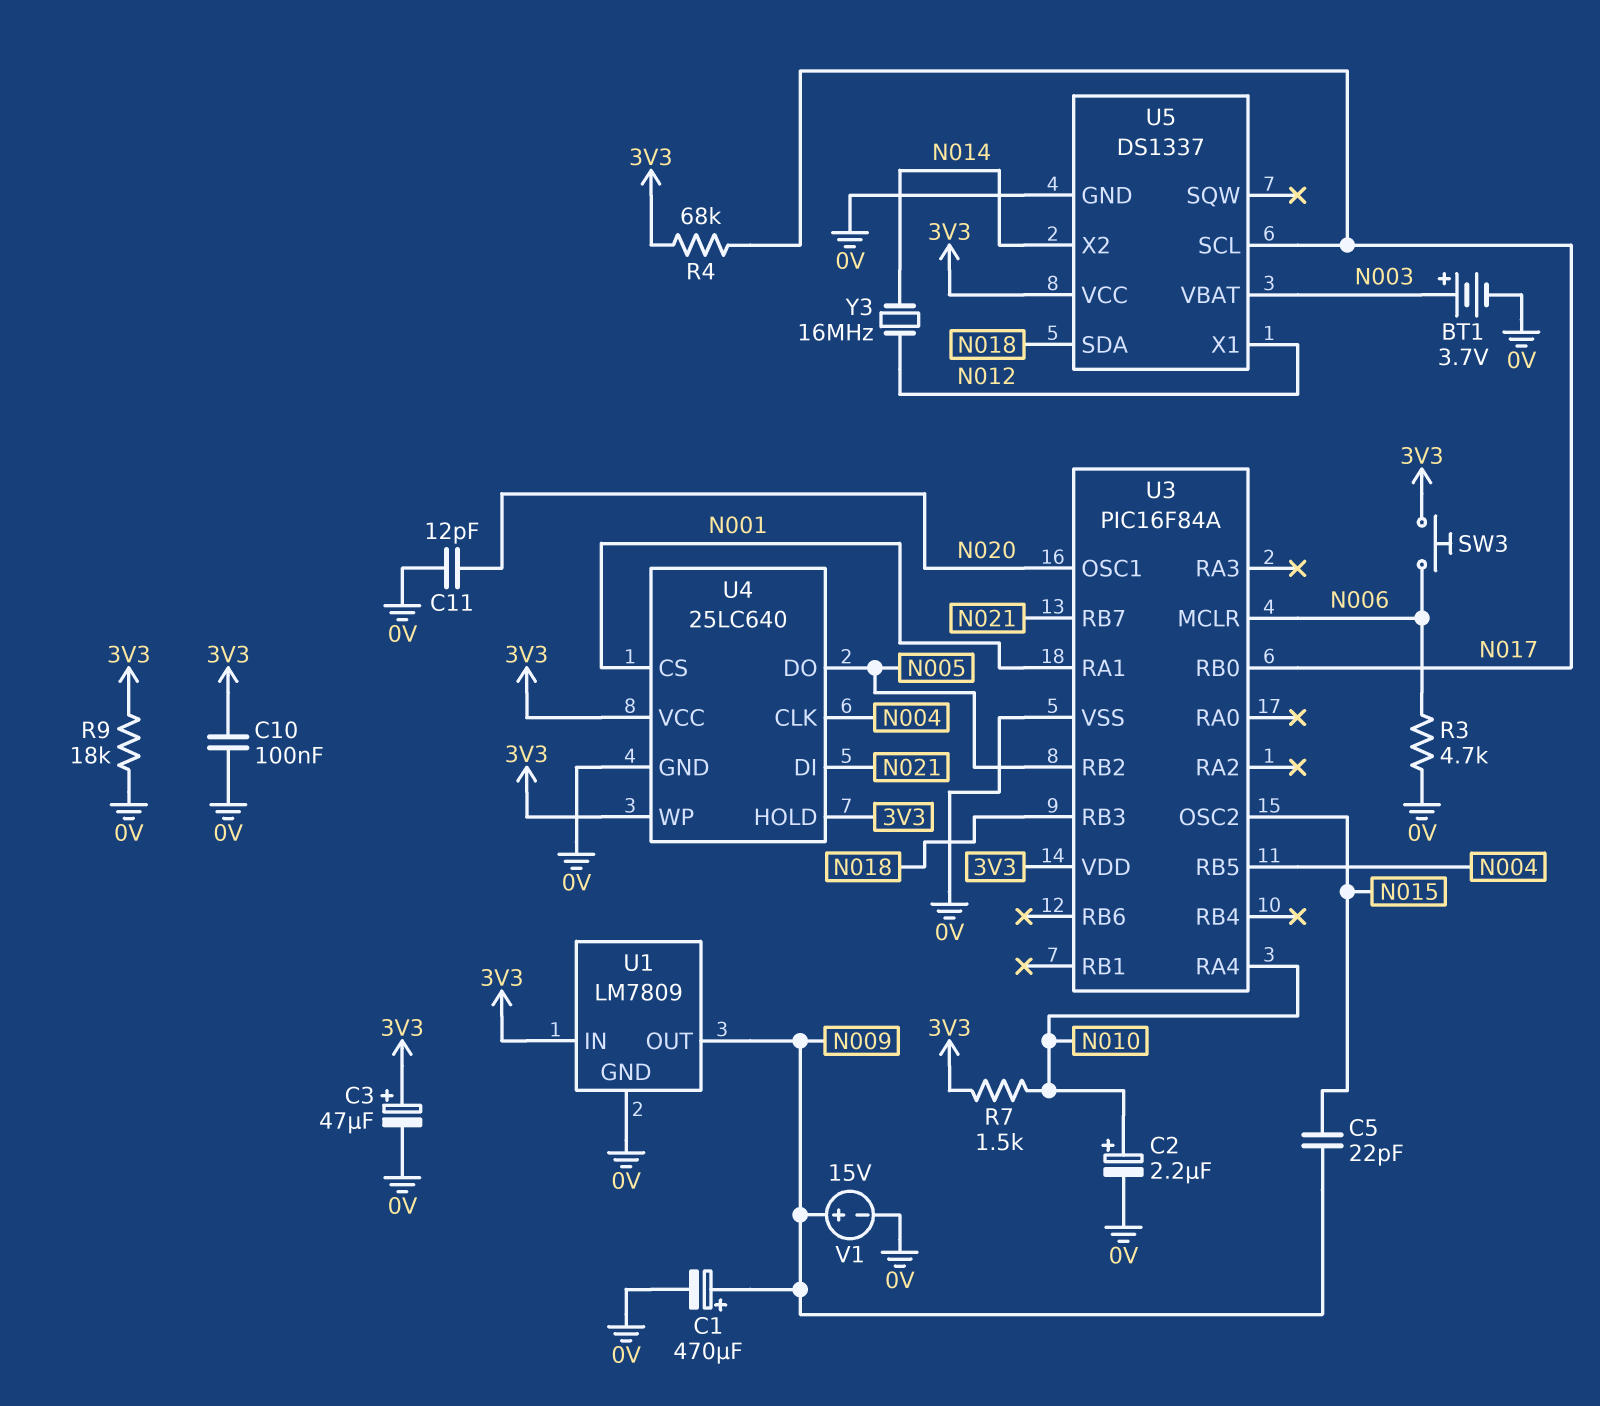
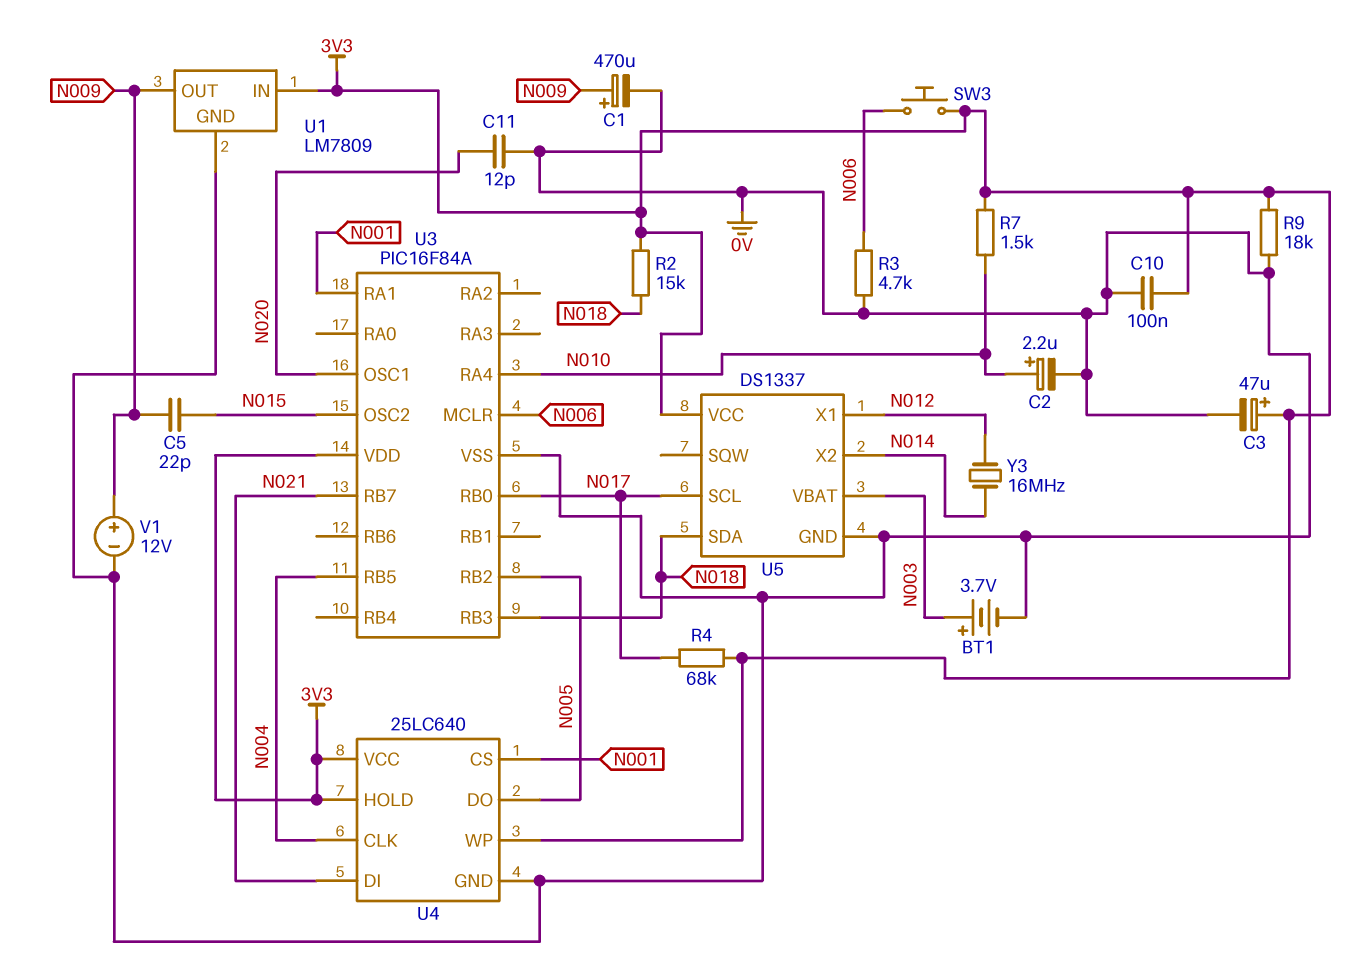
R2: none -> 15k (3V3, N018)
V1: 15V (plus N009, minus 0V) -> 12V (plus N009, minus 0V)

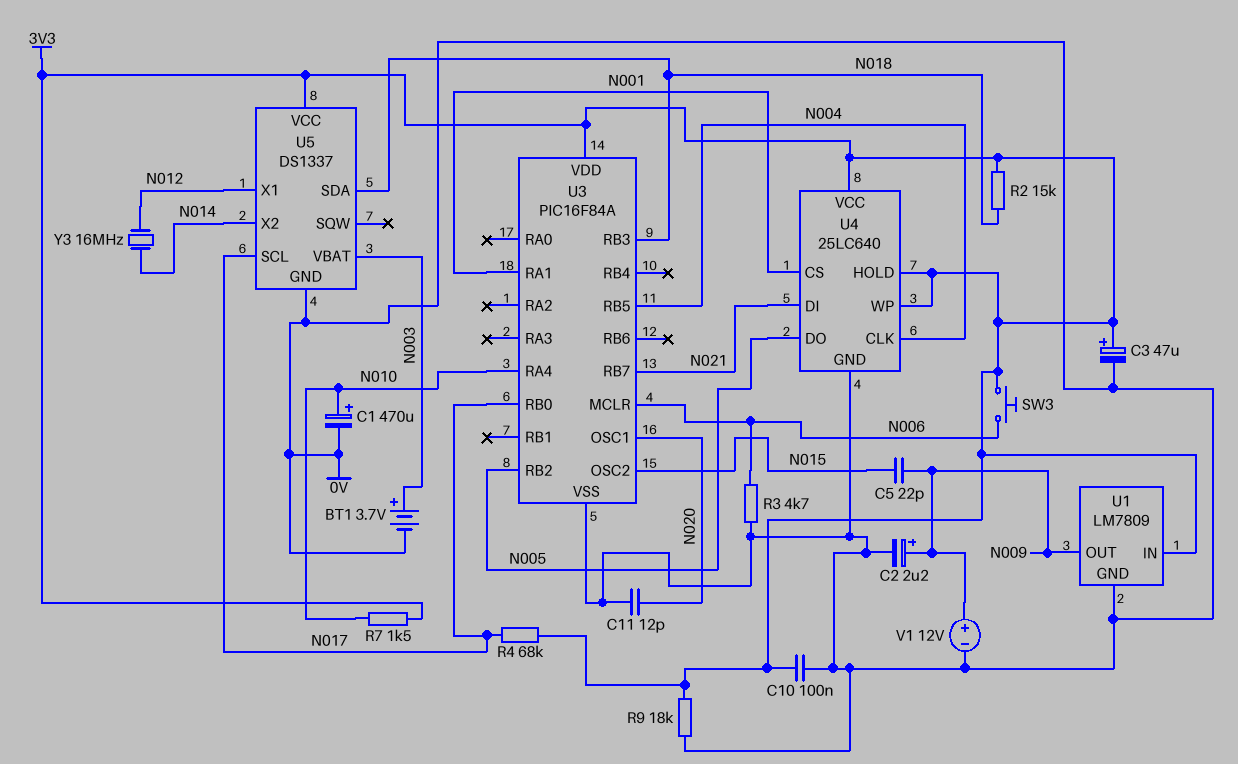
C1: 470uF (plus N009, minus 0V) -> 470uF (plus N010, minus 0V)
C2: 2.2uF (plus N010, minus 0V) -> 2.2uF (plus N009, minus 0V)

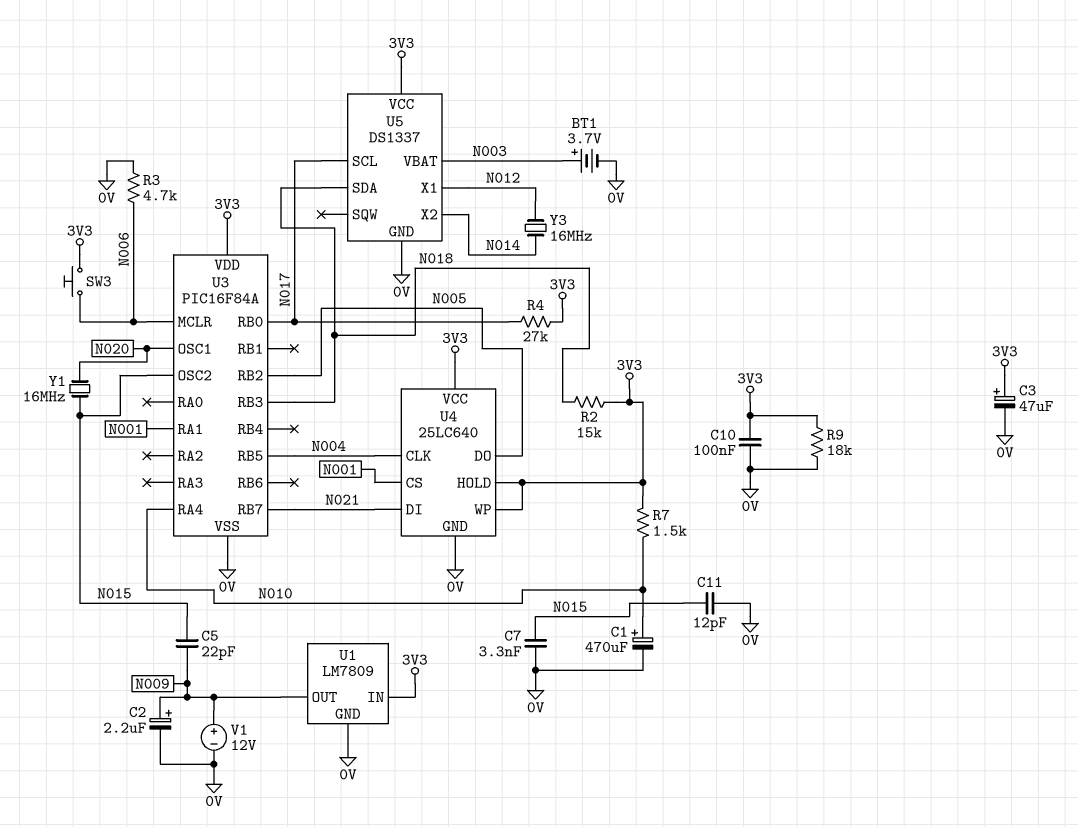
C7: none -> 3.3nF (0V, N015)
C11: 12pF (0V, N020) -> 12pF (0V, N015)
R4: 68k (3V3, N017) -> 27k (3V3, N017)
Y1: none -> 16MHz (N015, N020)

